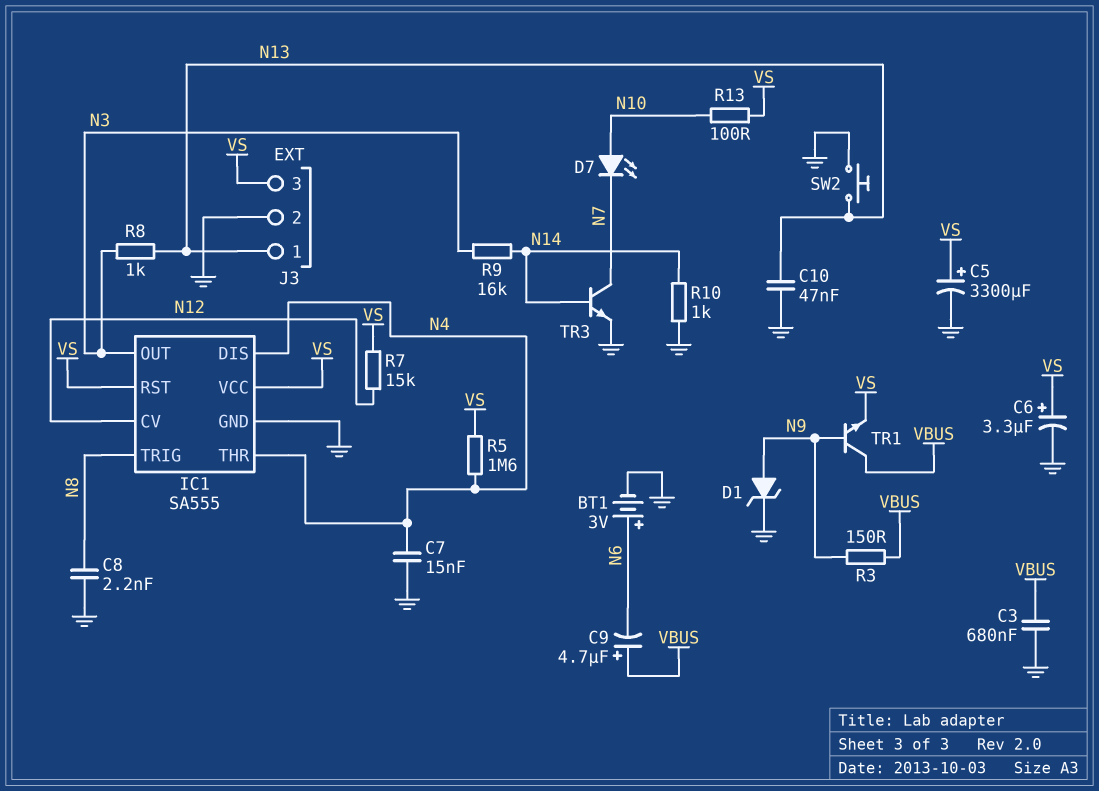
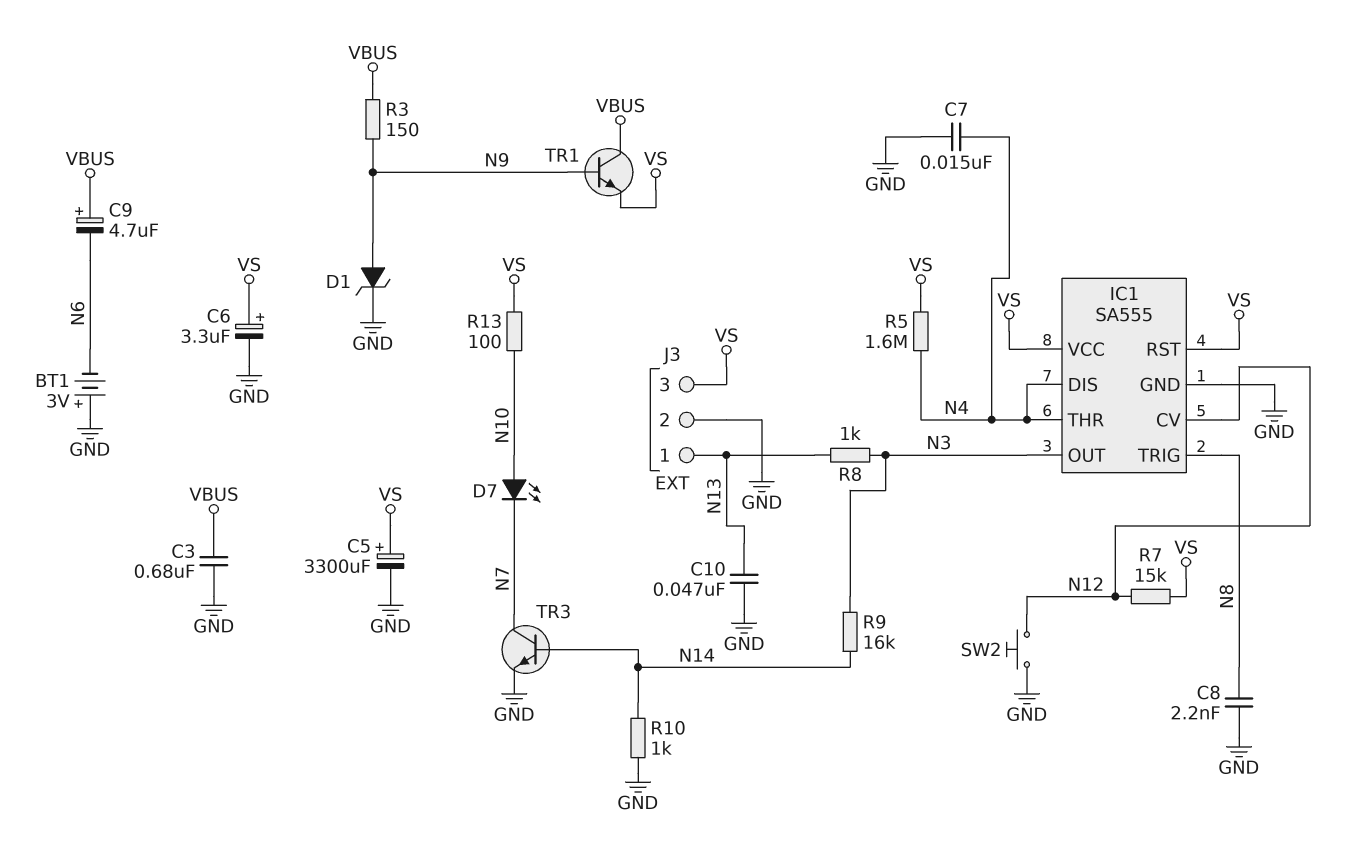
BT1: 3V (plus N6, minus GND) -> 3V (plus GND, minus N6)
SW2: button (GND, N13) -> button (GND, N12)

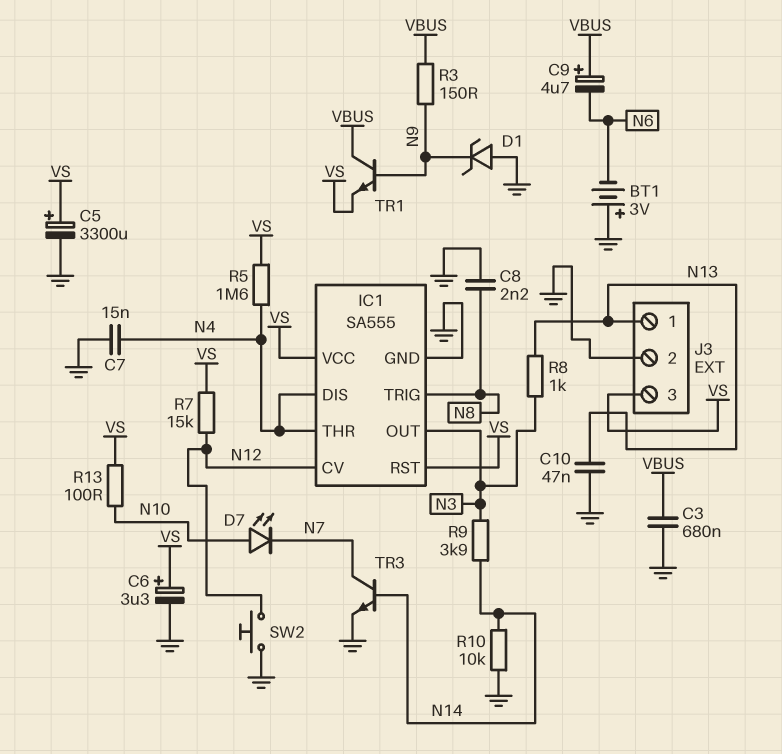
D1: zener (A N9, K GND) -> zener (A GND, K N9)
R9: 16k (N3, N14) -> 3.9k (N3, N14)
R10: 1k (GND, N14) -> 10k (GND, N14)

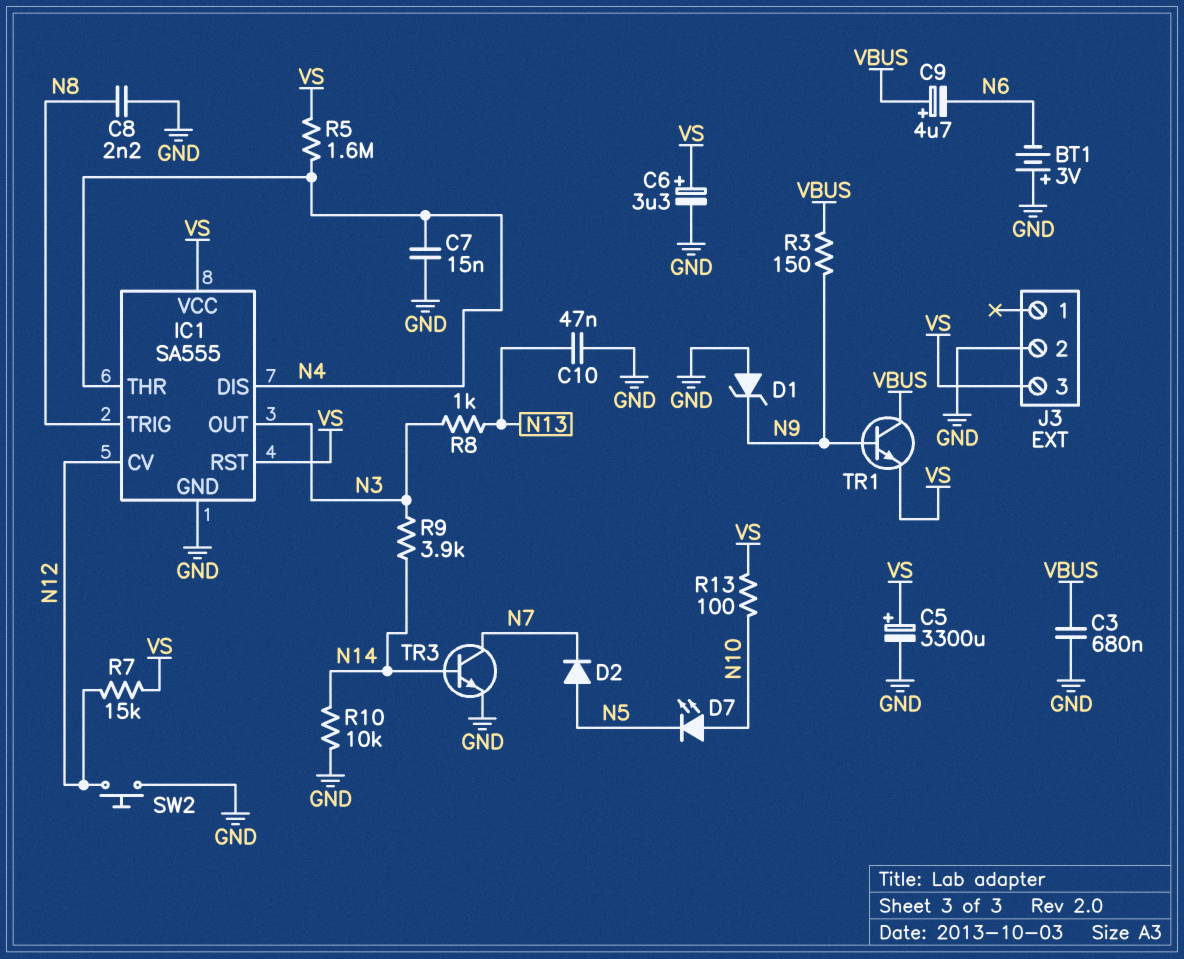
D2: none -> diode (A N5, K N7)
D7: LED (A N10, K N7) -> LED (A N10, K N5)
J3 pin 1: N13 -> none

